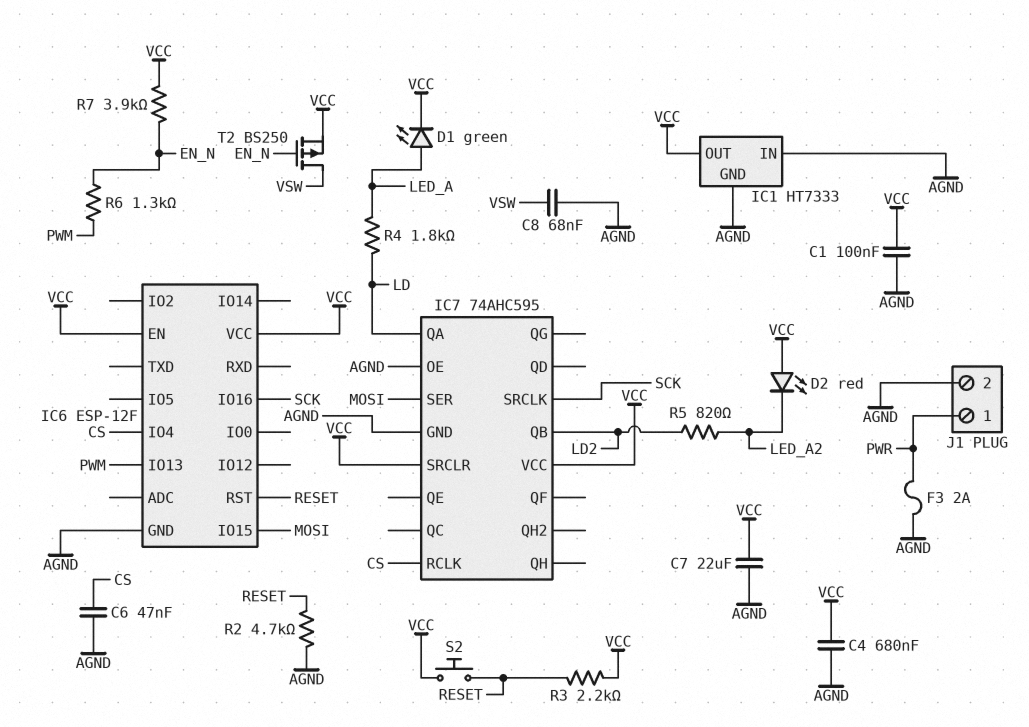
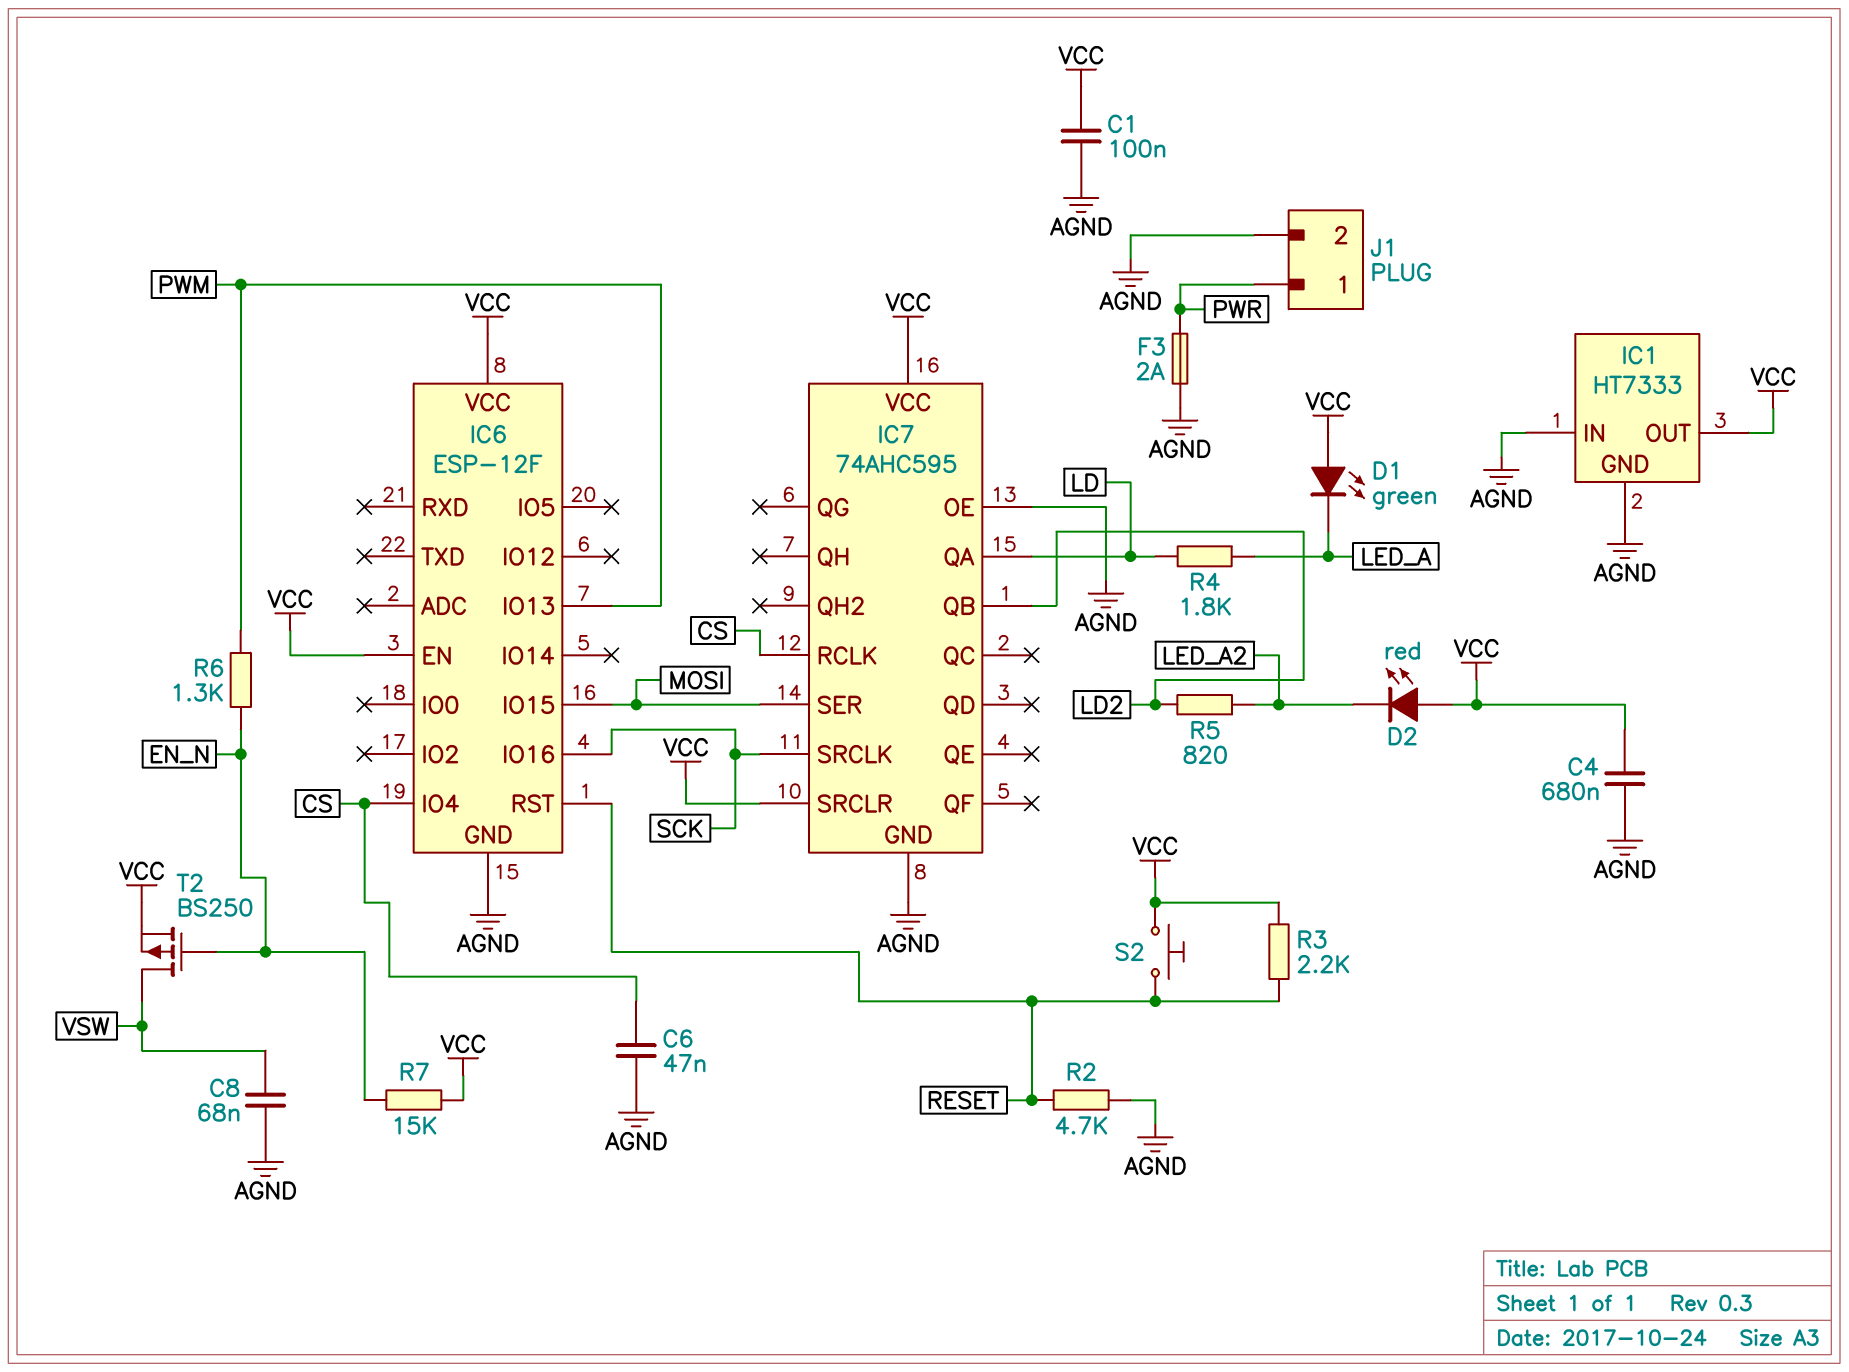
C7: 22uF (AGND, VCC) -> none
D1: LED green (A LED_A, K VCC) -> LED green (A VCC, K LED_A)
R7: 3.9k (EN_N, VCC) -> 15k (EN_N, VCC)

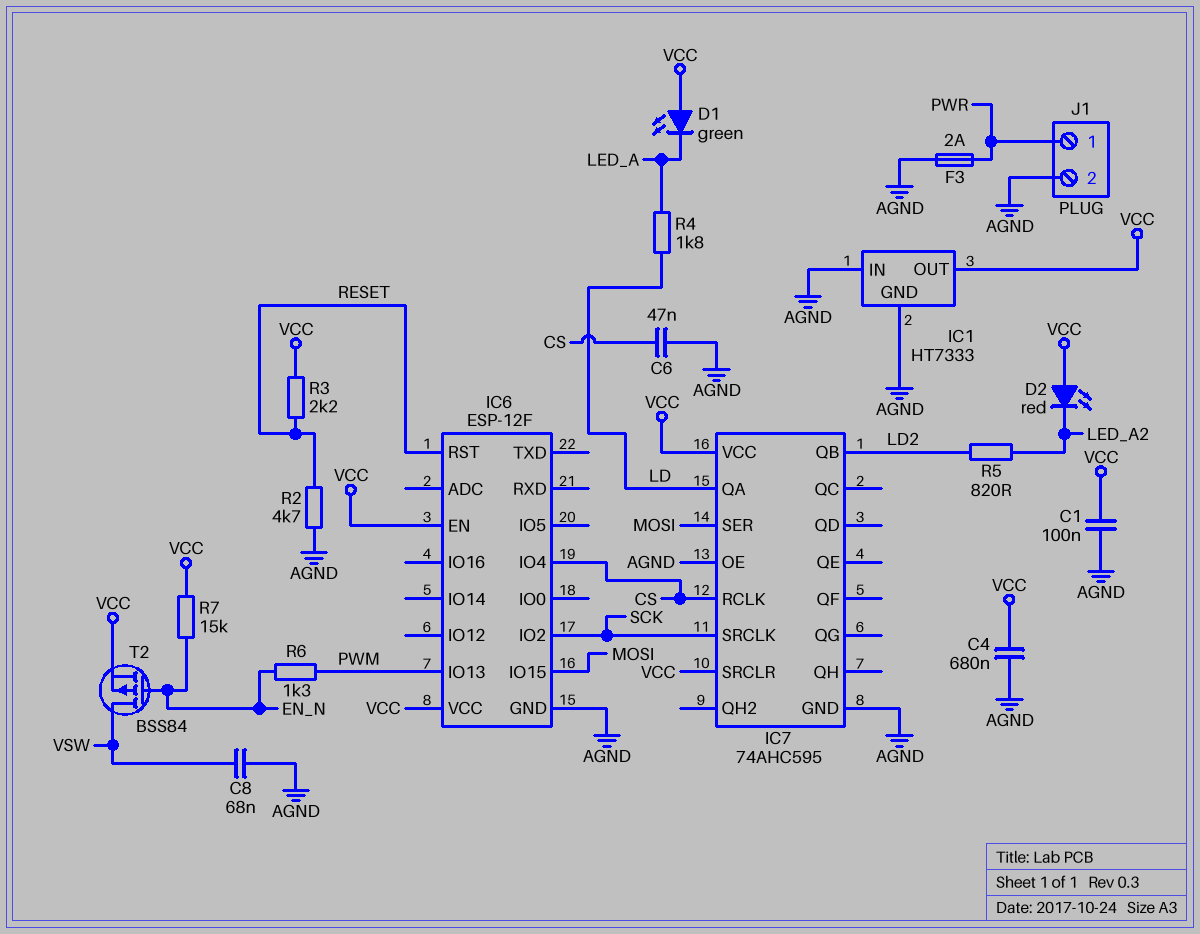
IC6 pin IO2: none -> SCK
IC6 pin IO16: SCK -> none
S2: button (RESET, VCC) -> none
T2: PMOS BS250 (G EN_N, D VSW, S VCC) -> PMOS BSS84 (G EN_N, D VSW, S VCC)

